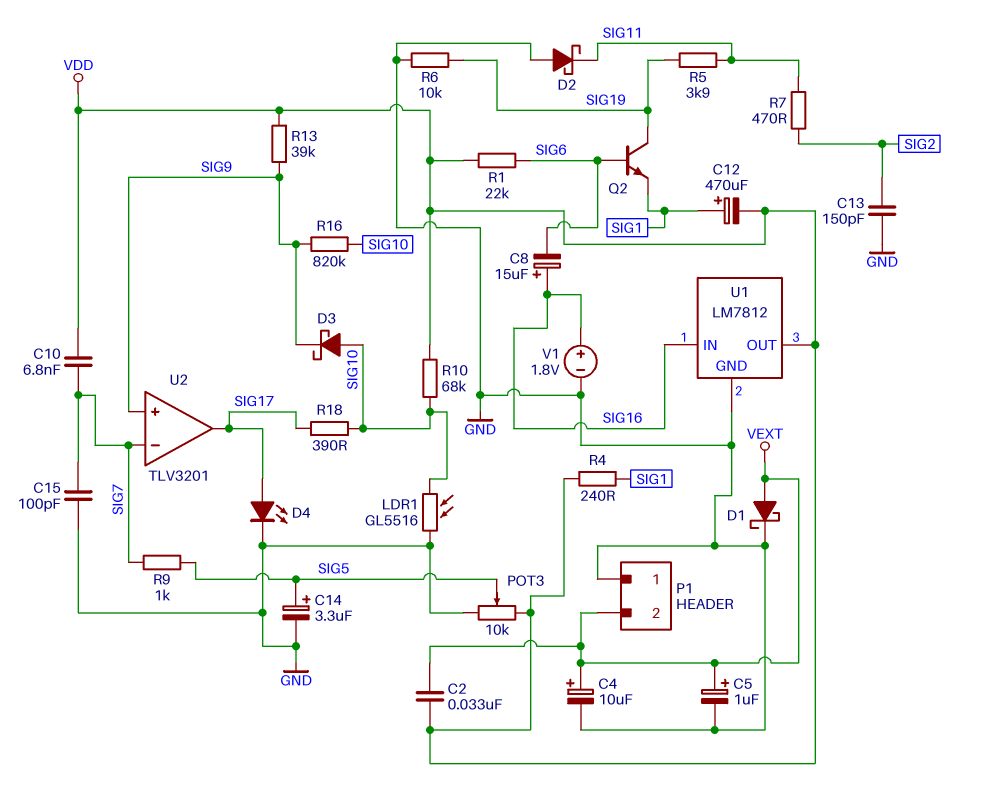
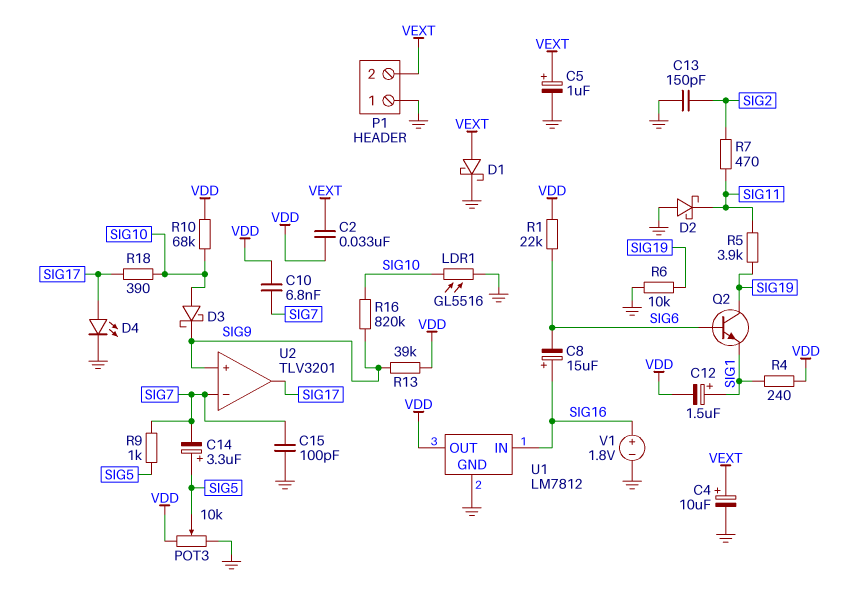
C12: 470uF (plus SIG1, minus VDD) -> 1.5uF (plus SIG1, minus VDD)
C14: 3.3uF (plus SIG5, minus GND) -> 3.3uF (plus SIG5, minus SIG7)

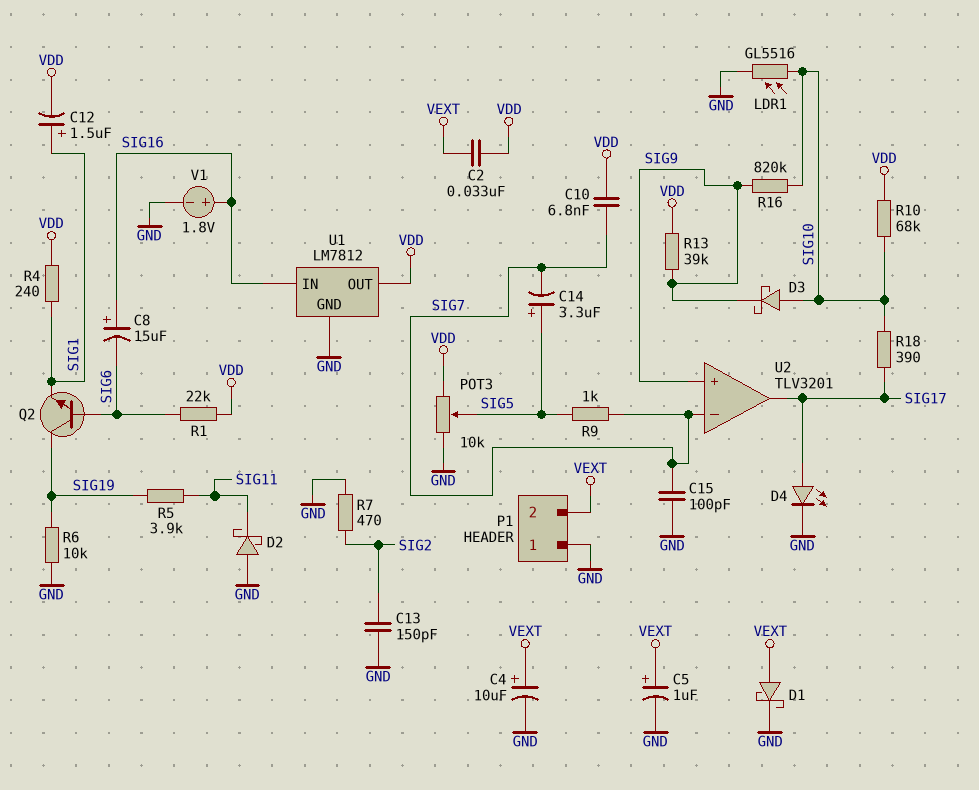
R7: 470 (SIG2, SIG11) -> 470 (GND, SIG2)

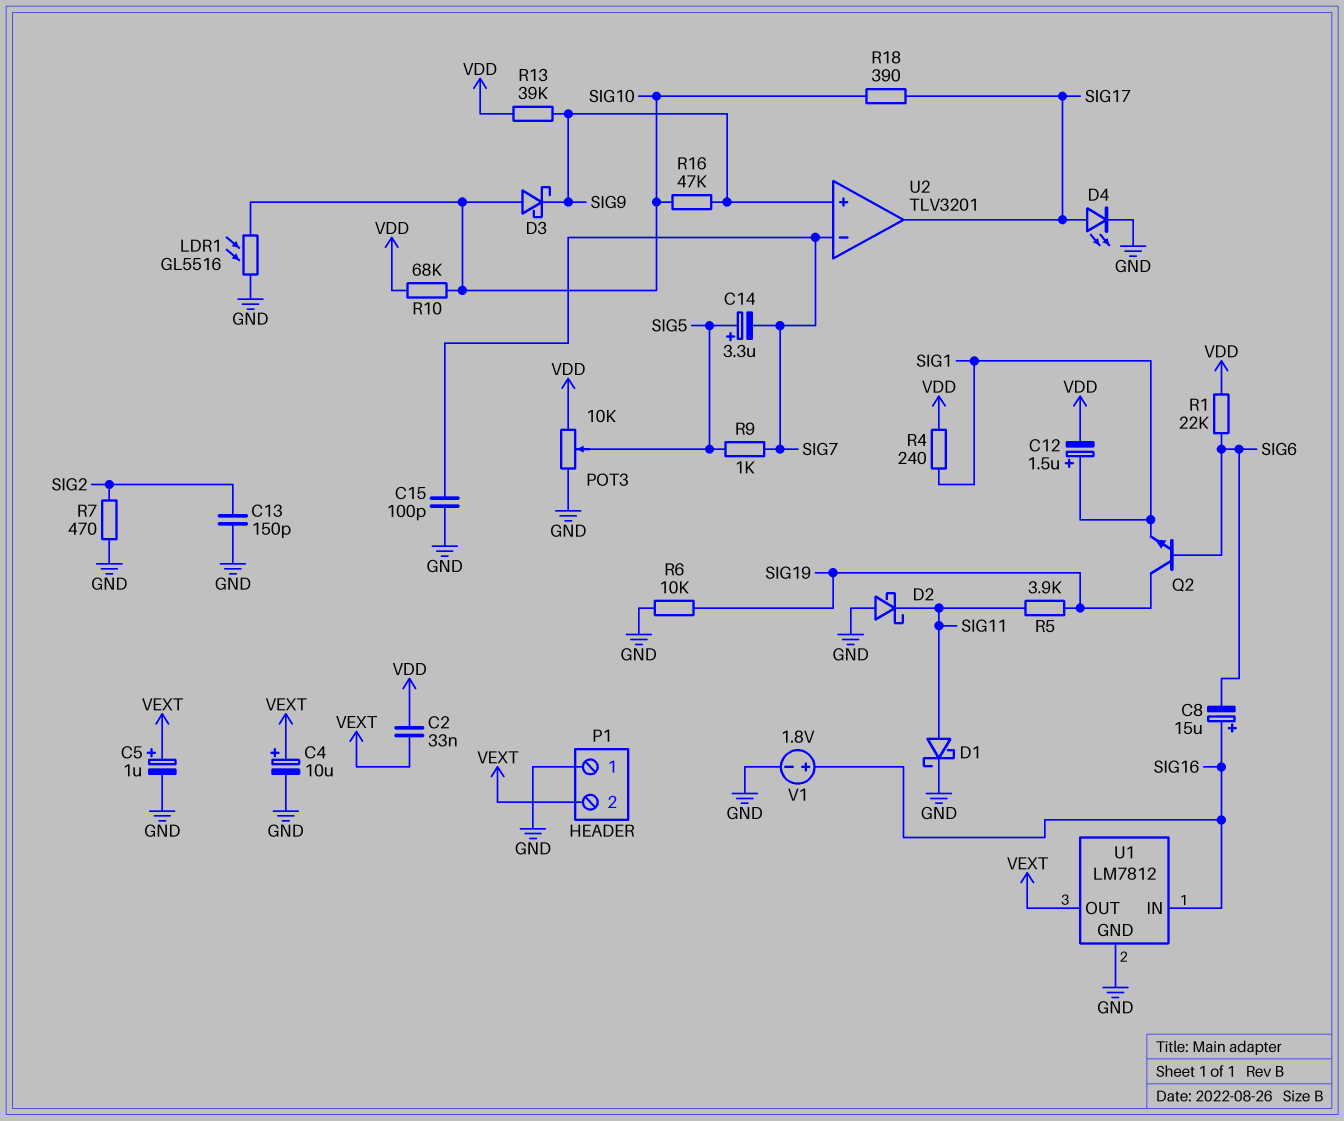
C10: 6.8nF (SIG7, VDD) -> none
D1: schottky (A VEXT, K GND) -> schottky (A SIG11, K GND)
R16: 820k (SIG9, SIG10) -> 47k (SIG9, SIG10)
U1 pin OUT: VDD -> VEXT

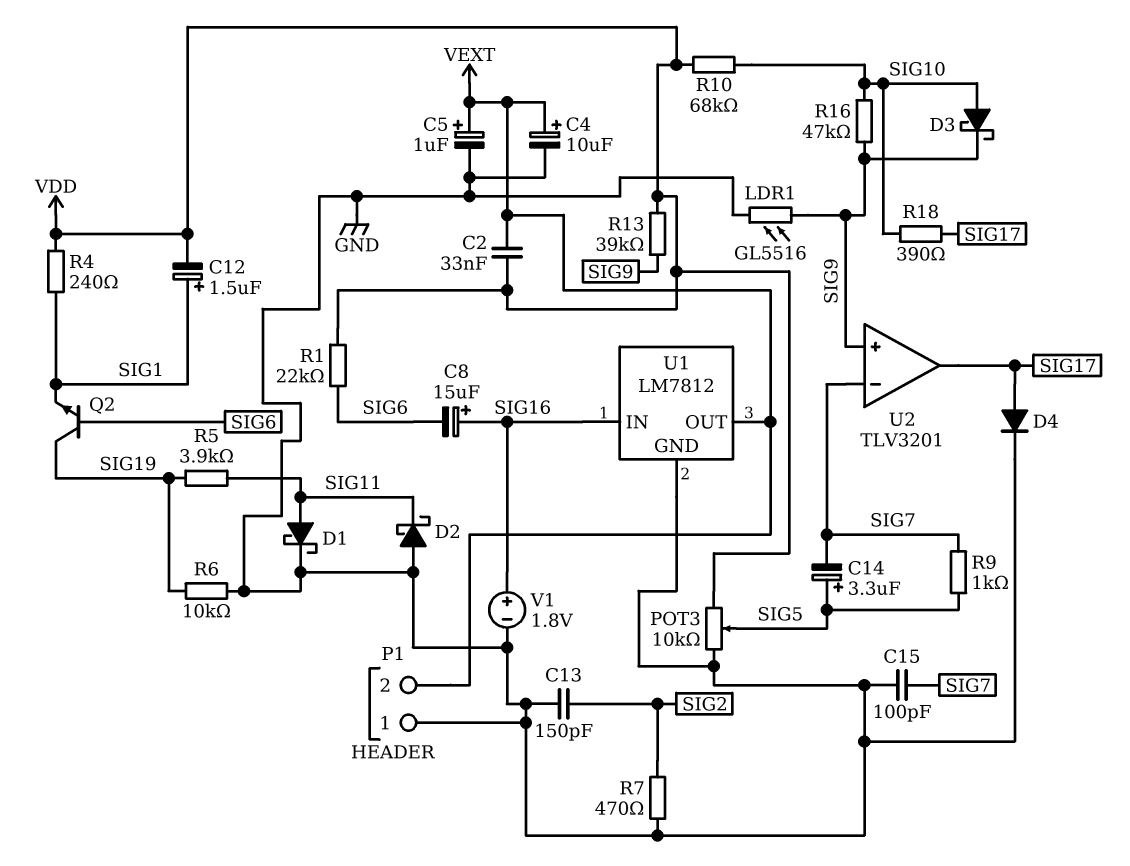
D4: LED (A SIG17, K GND) -> diode (A SIG17, K GND)
LDR1: GL5516 (GND, SIG10) -> GL5516 (GND, SIG9)

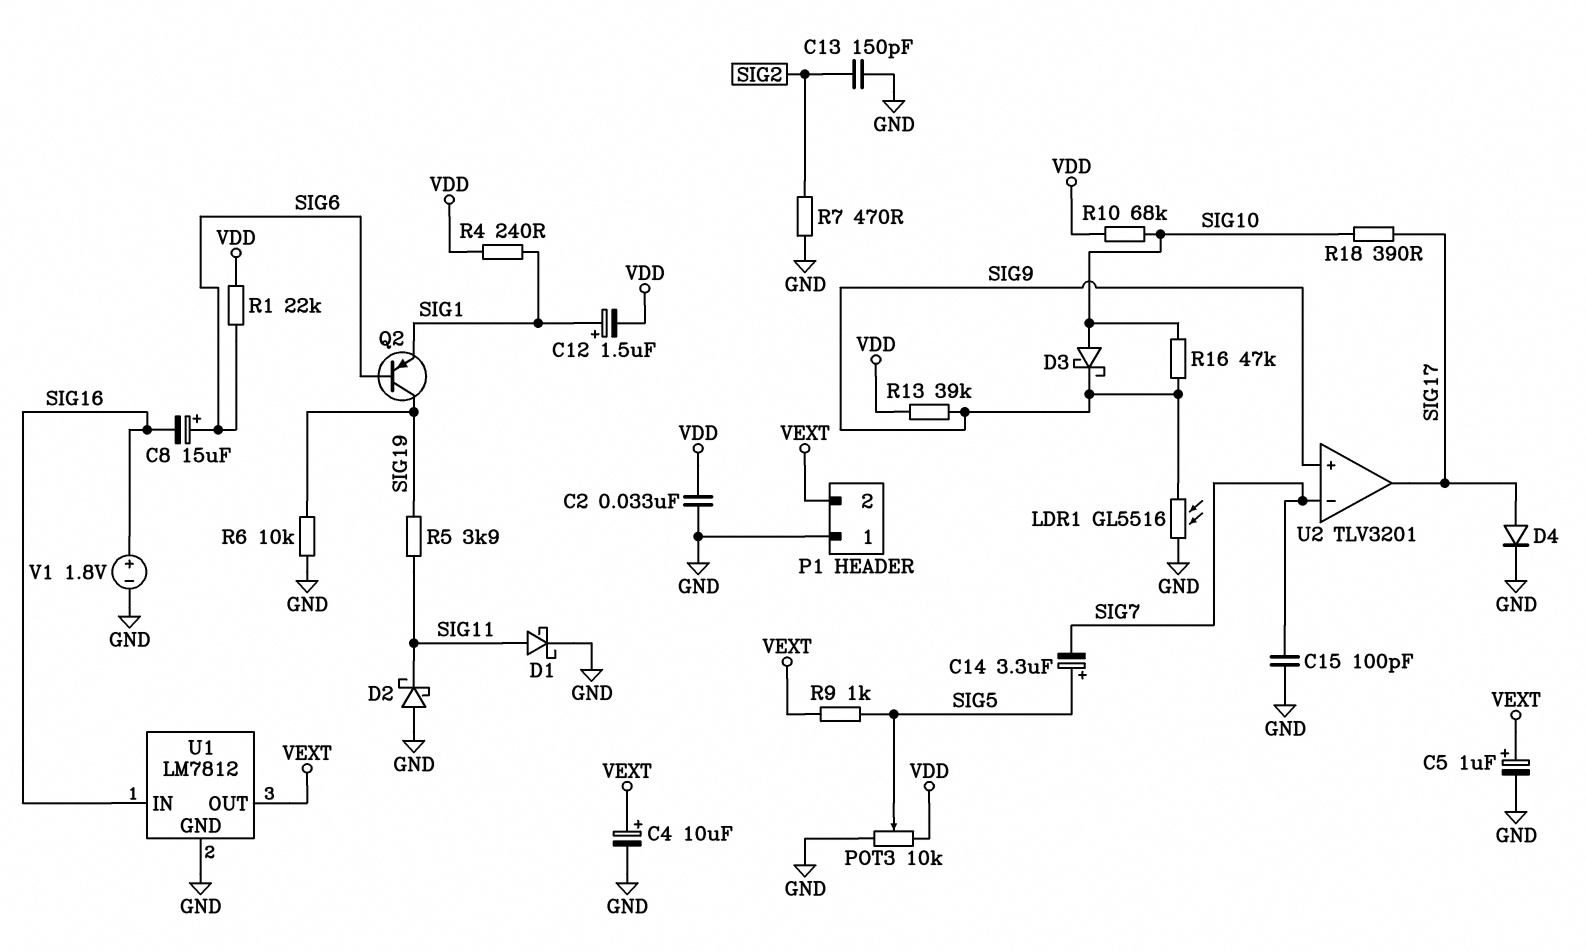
C2: 33nF (VDD, VEXT) -> 33nF (GND, VDD)
C8: 15uF (plus SIG16, minus SIG6) -> 15uF (plus SIG6, minus SIG16)
Q2: NPN (B SIG6, C SIG19, E SIG1) -> PNP (B SIG6, C SIG19, E SIG1)
R9: 1k (SIG5, SIG7) -> 1k (SIG5, VEXT)

